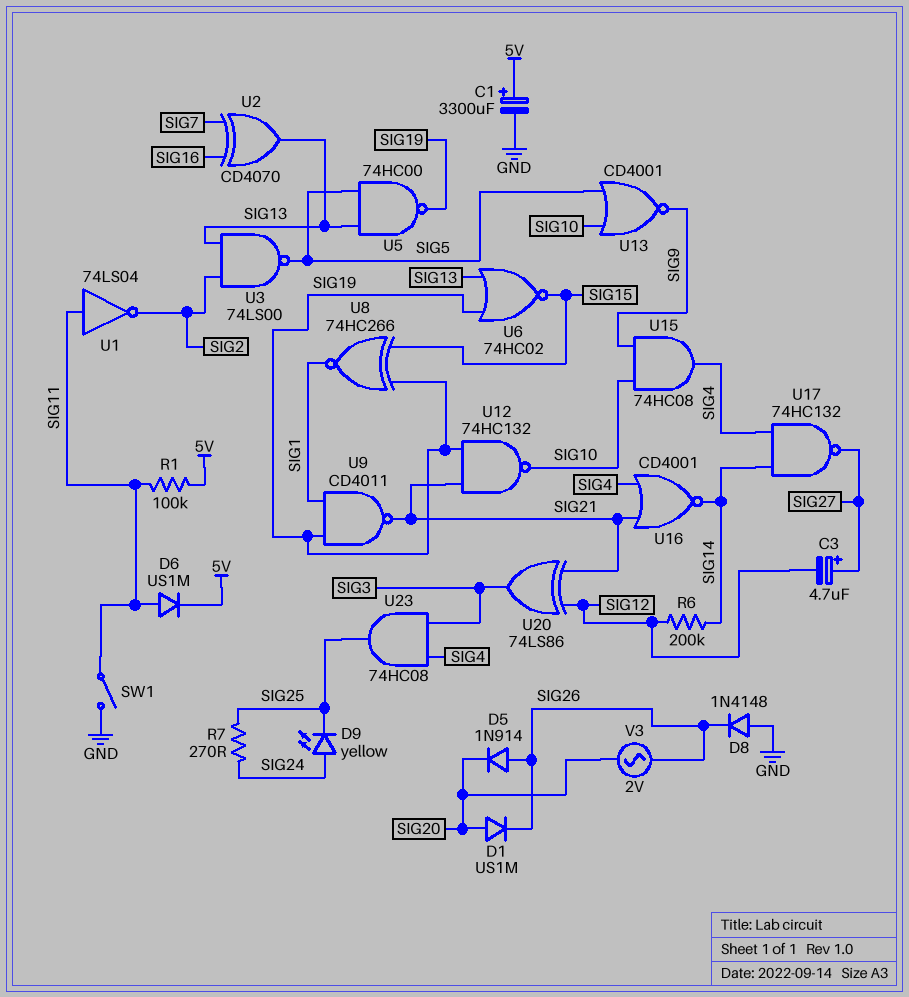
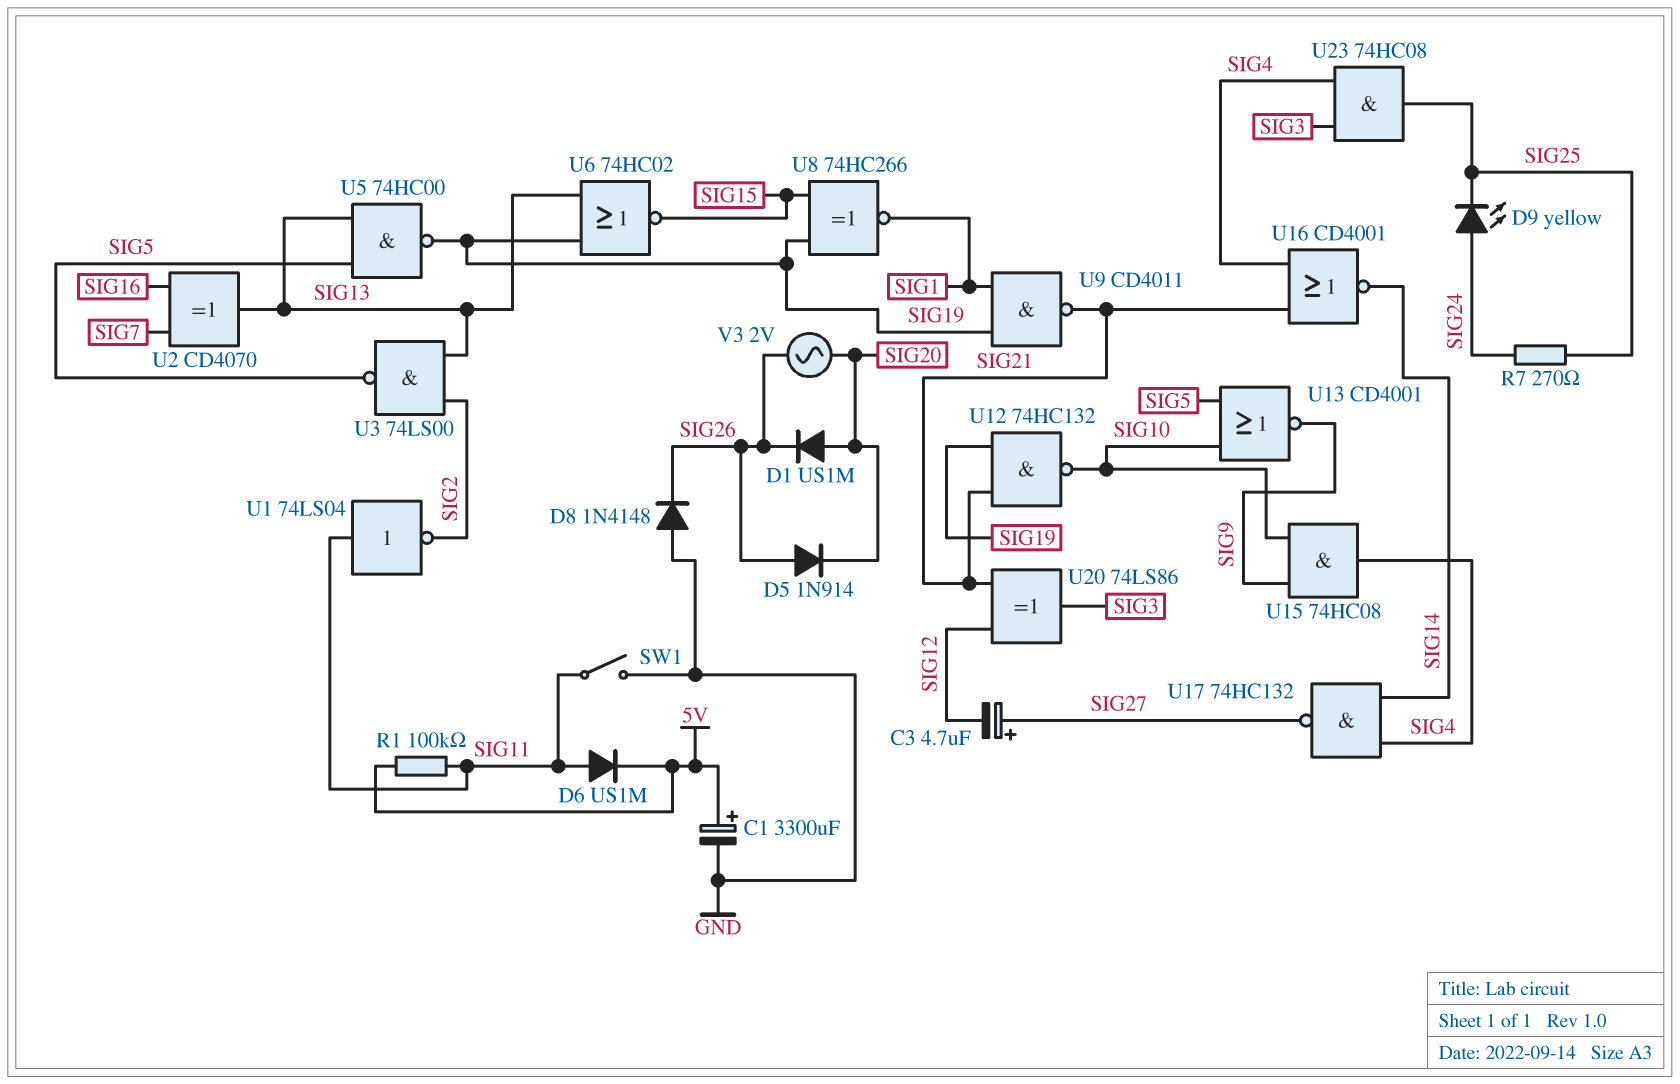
R6: 200k (SIG12, SIG14) -> none

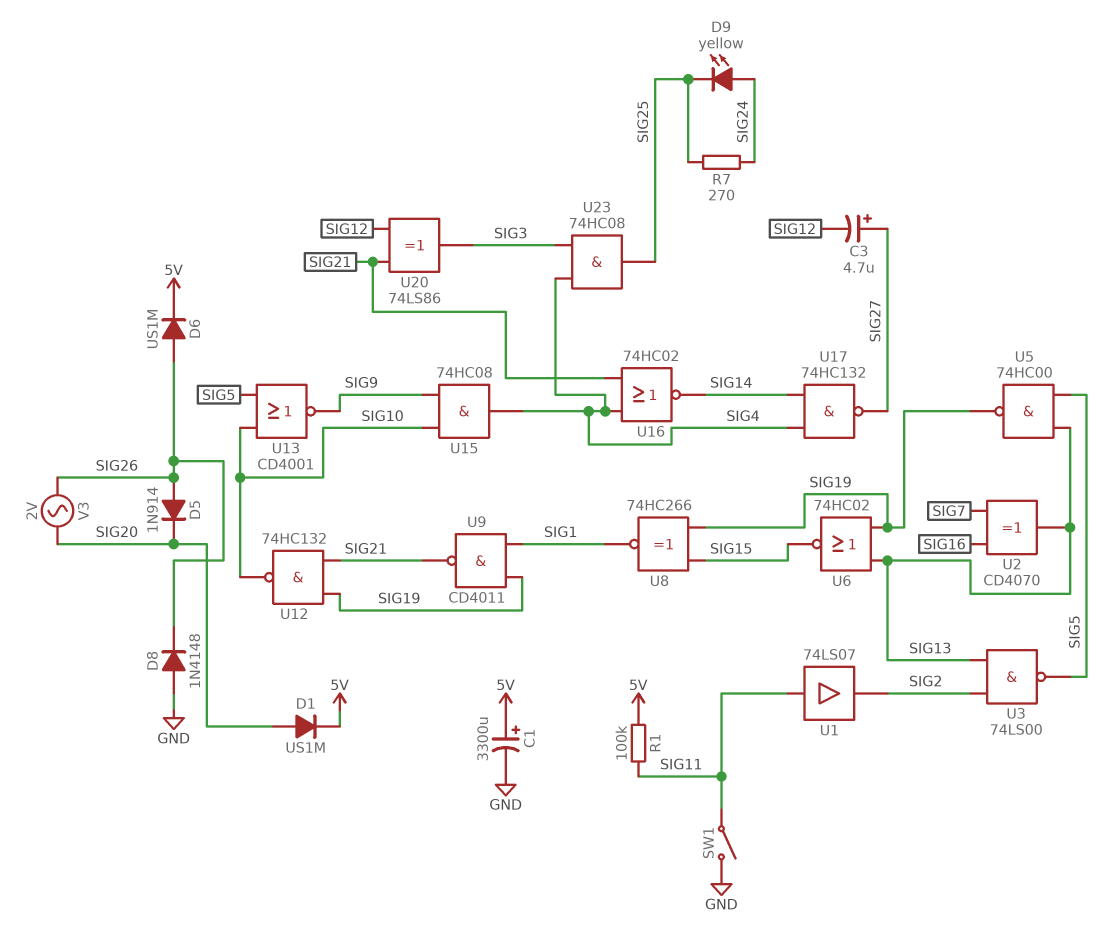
D1: diode US1M (A SIG20, K SIG26) -> diode US1M (A SIG20, K 5V)
D6: diode US1M (A SIG11, K 5V) -> diode US1M (A SIG26, K 5V)
U1: NOT 74LS04 (in SIG11, out SIG2) -> buffer 74LS07 (in SIG11, out SIG2)
U16: NOR CD4001 (in SIG4, in SIG21, out SIG14) -> NOR 74HC02 (in SIG4, in SIG21, out SIG14)

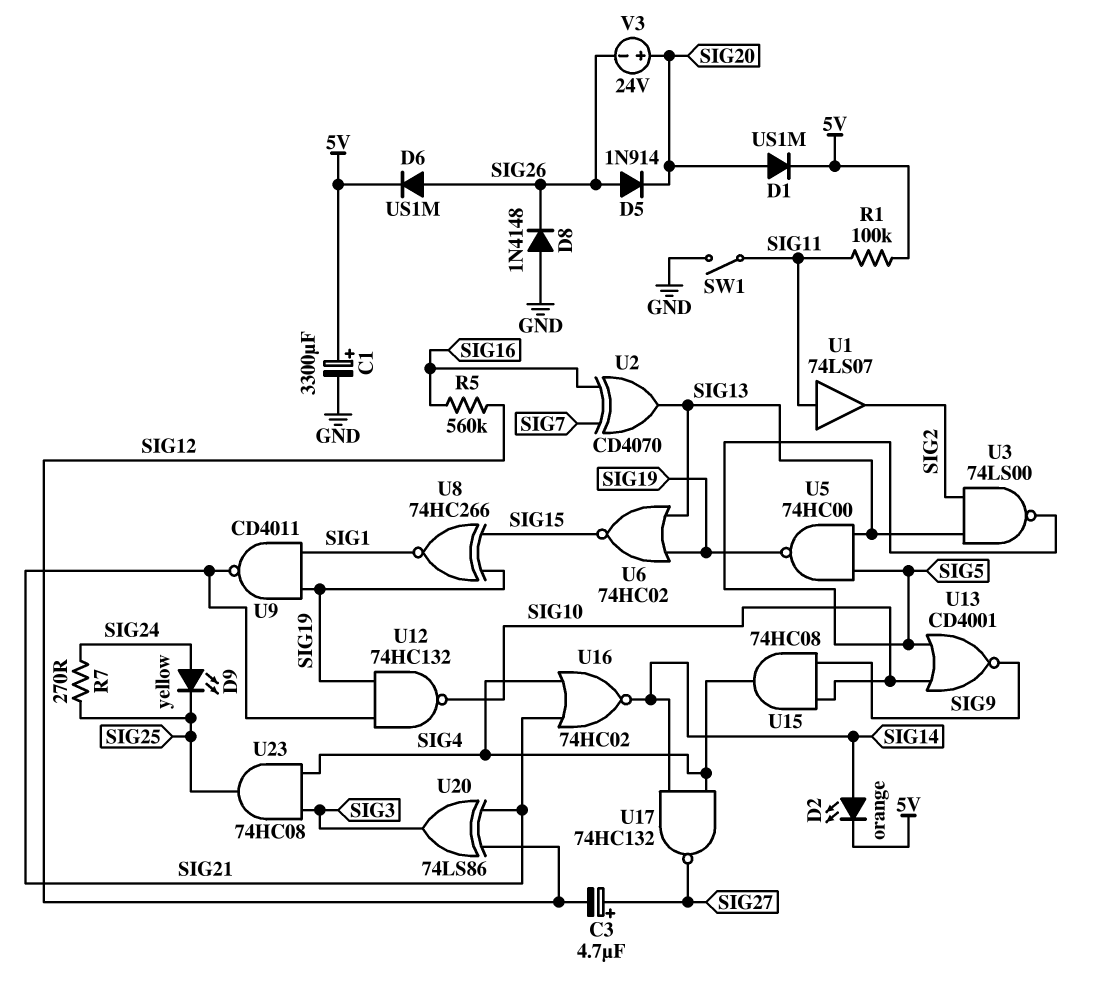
D2: none -> LED orange (A SIG14, K 5V)
R5: none -> 560k (SIG12, SIG16)
V3: AC 2V (SIG20, SIG26) -> 24V (plus SIG20, minus SIG26)

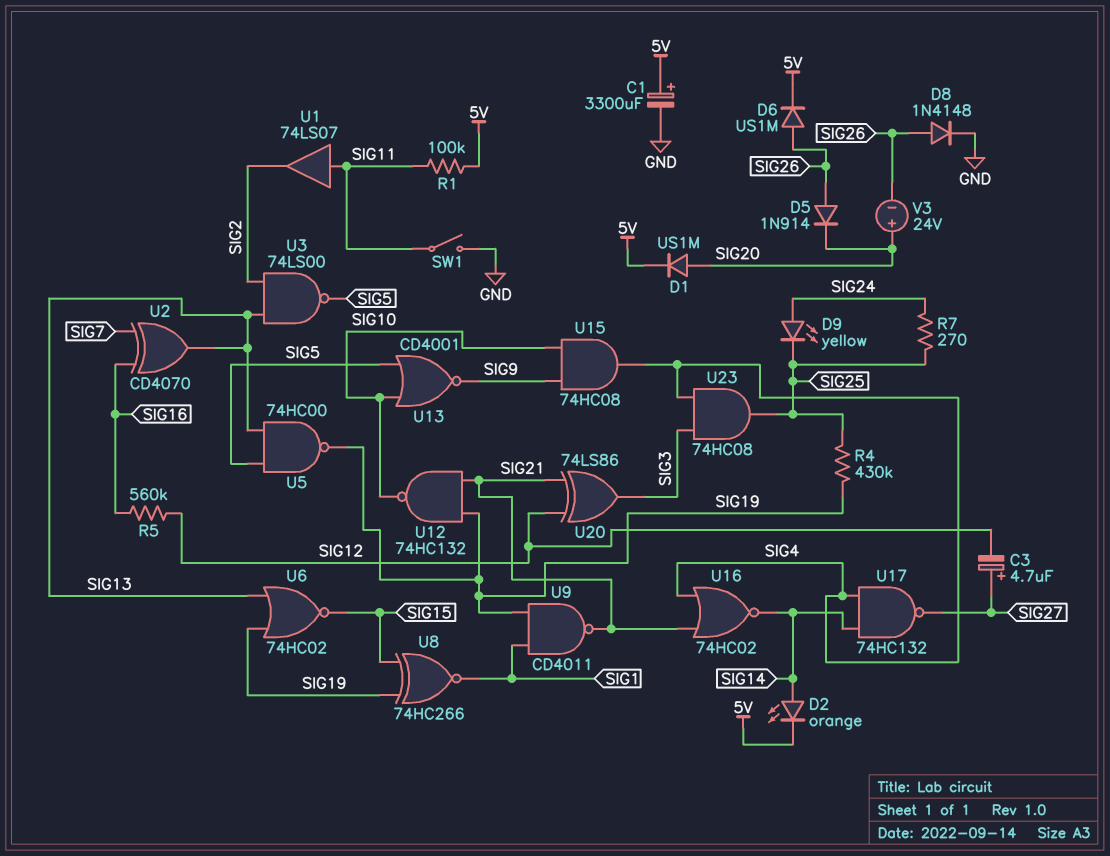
D8: diode 1N4148 (A GND, K SIG26) -> diode 1N4148 (A SIG26, K GND)
R4: none -> 430k (SIG19, SIG25)

